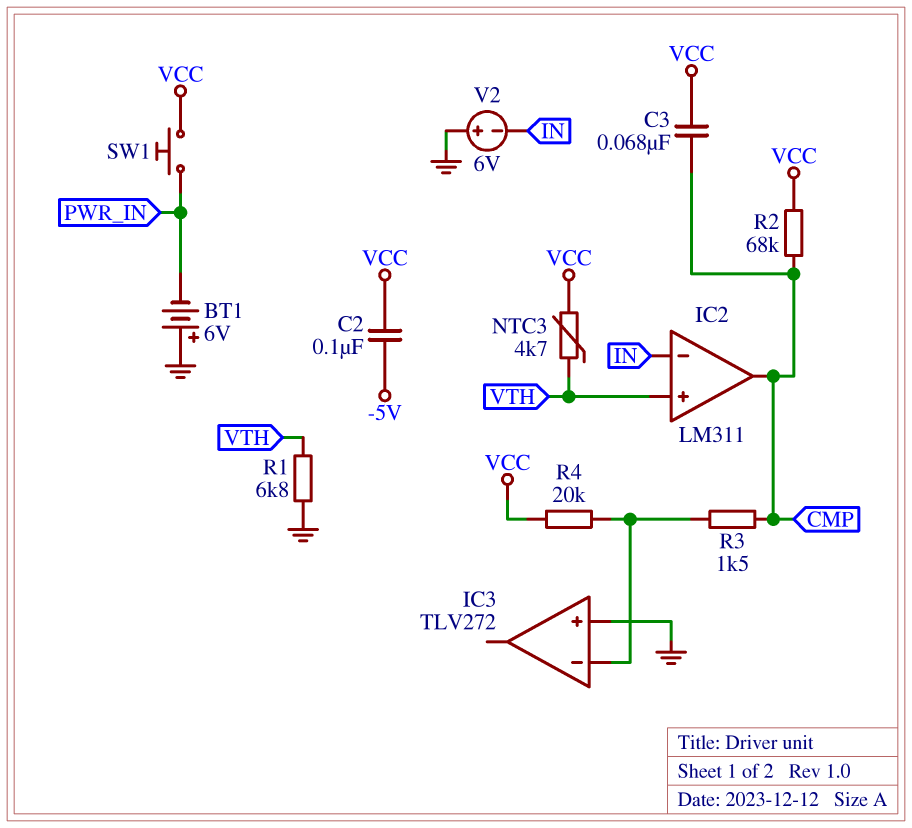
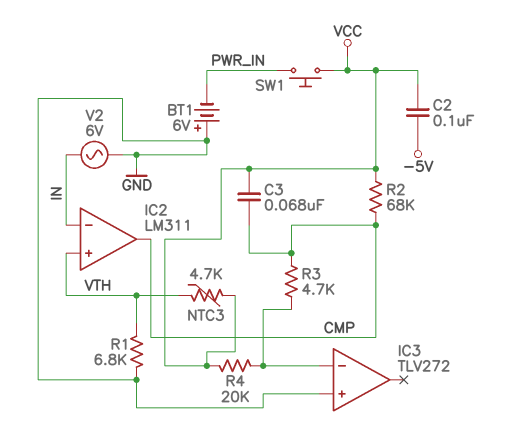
R3: 1.5k (CMP, IC3/in-) -> 4.7k (CMP, IC3/in-)
V2: 6V (plus GND, minus IN) -> AC 6V (GND, IN)

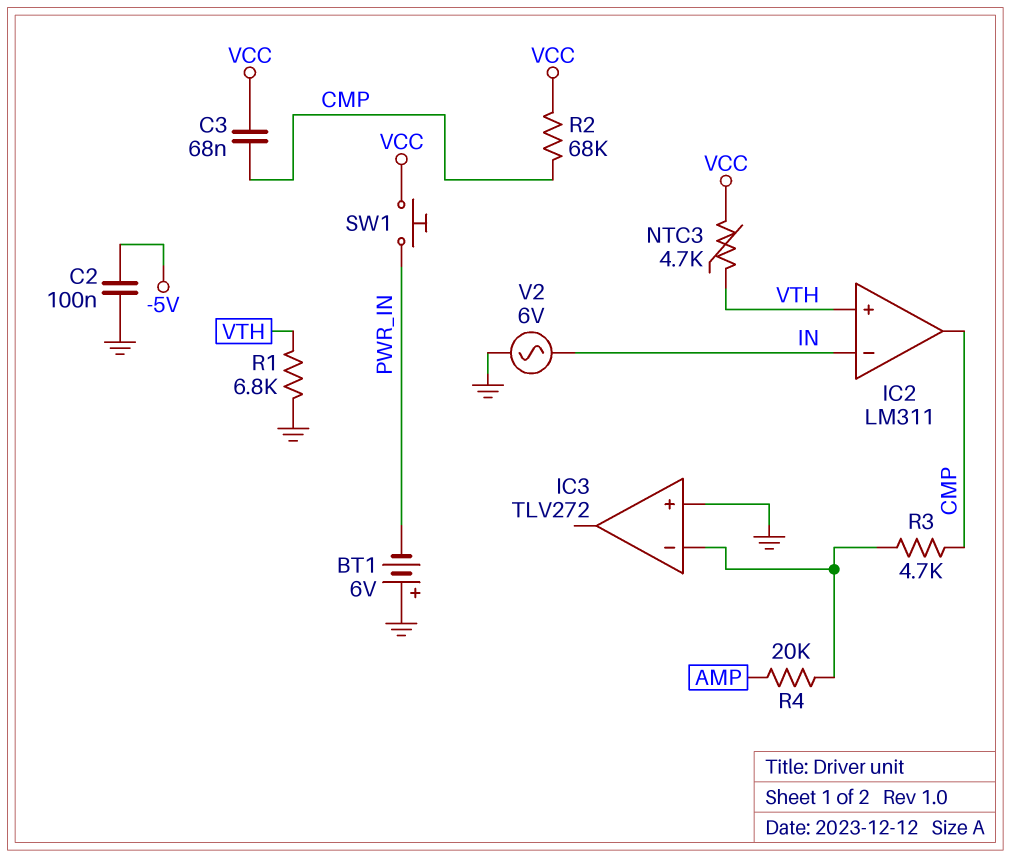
C2: 100nF (-5V, VCC) -> 100nF (-5V, GND)
R4: 20k (IC3/in-, VCC) -> 20k (AMP, IC3/in-)

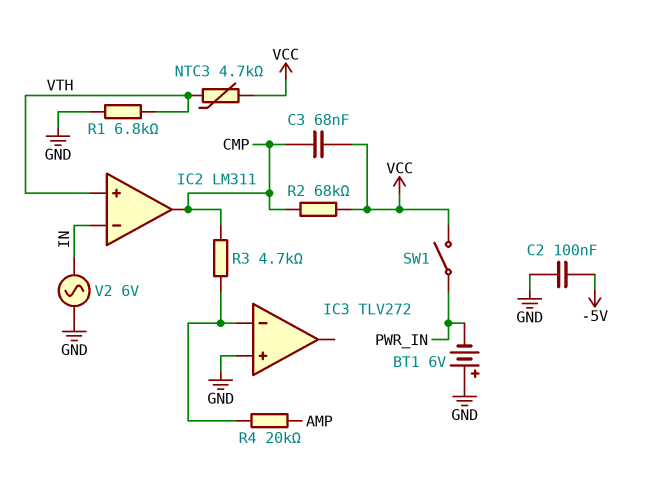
SW1: button (PWR_IN, VCC) -> switch (PWR_IN, VCC)

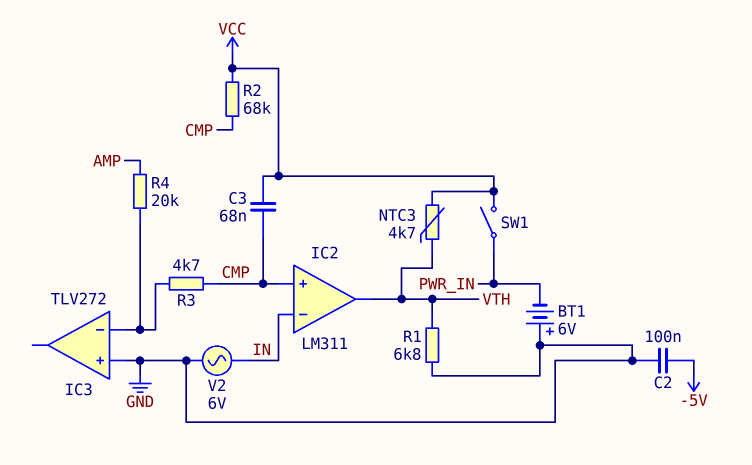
IC2 pin in+: VTH -> CMP
IC2 pin out: CMP -> VTH

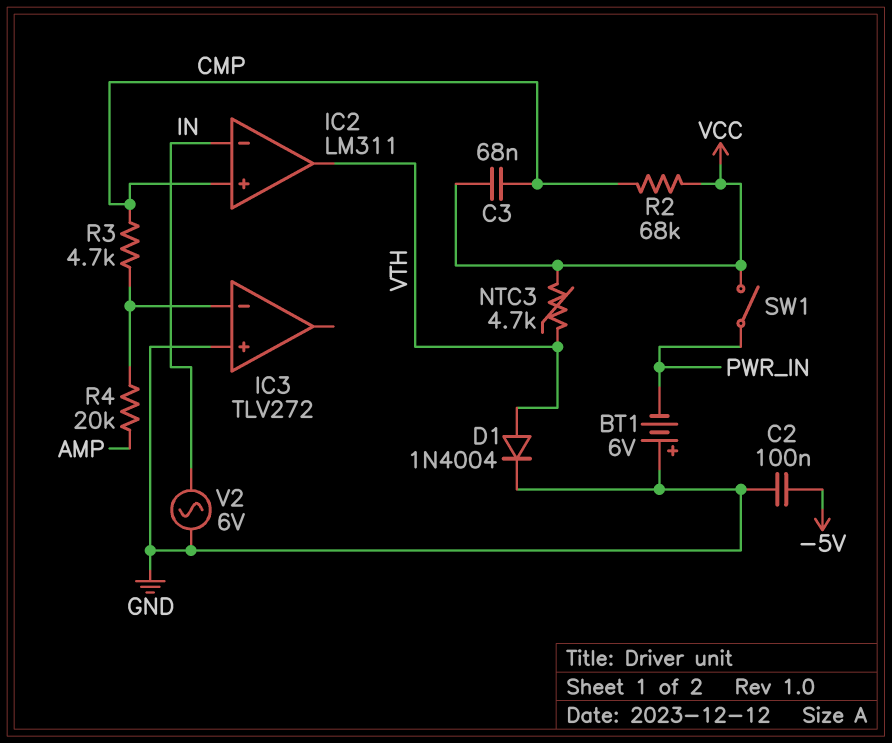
D1: none -> diode 1N4004 (A VTH, K GND)
R1: 6.8k (GND, VTH) -> none

